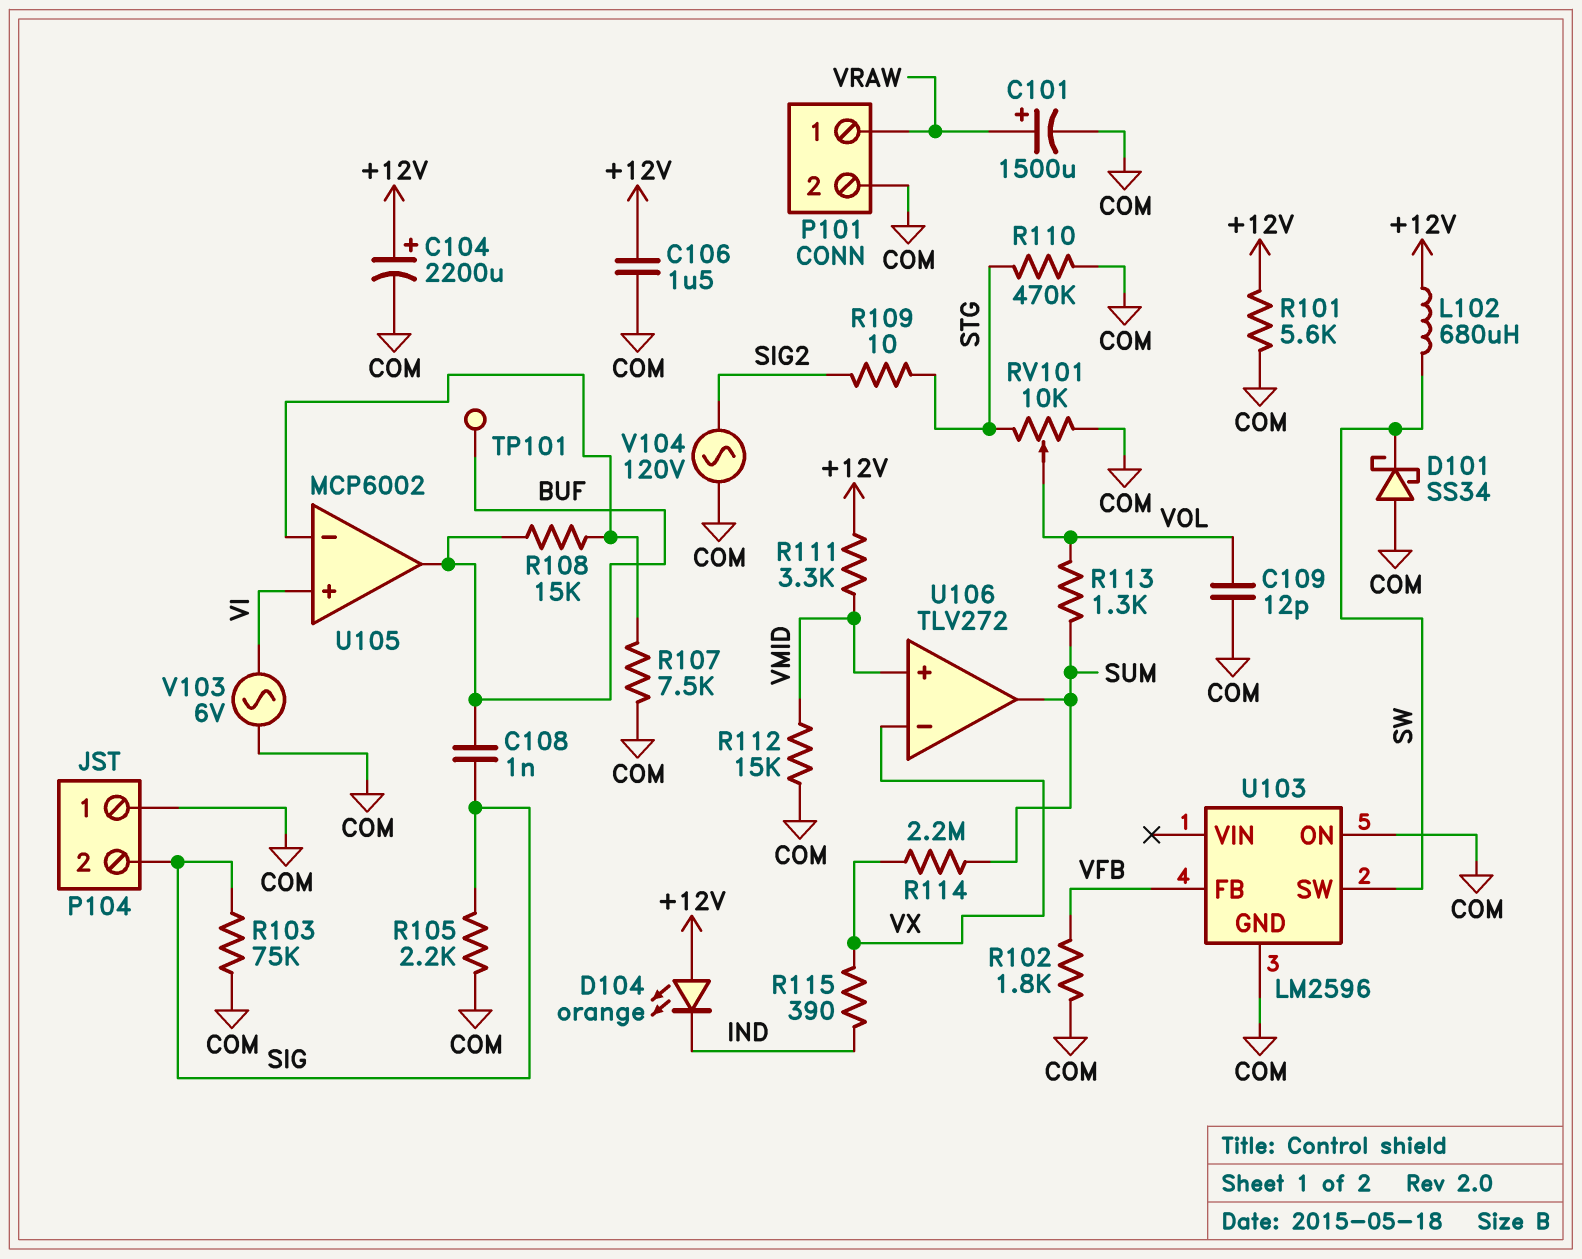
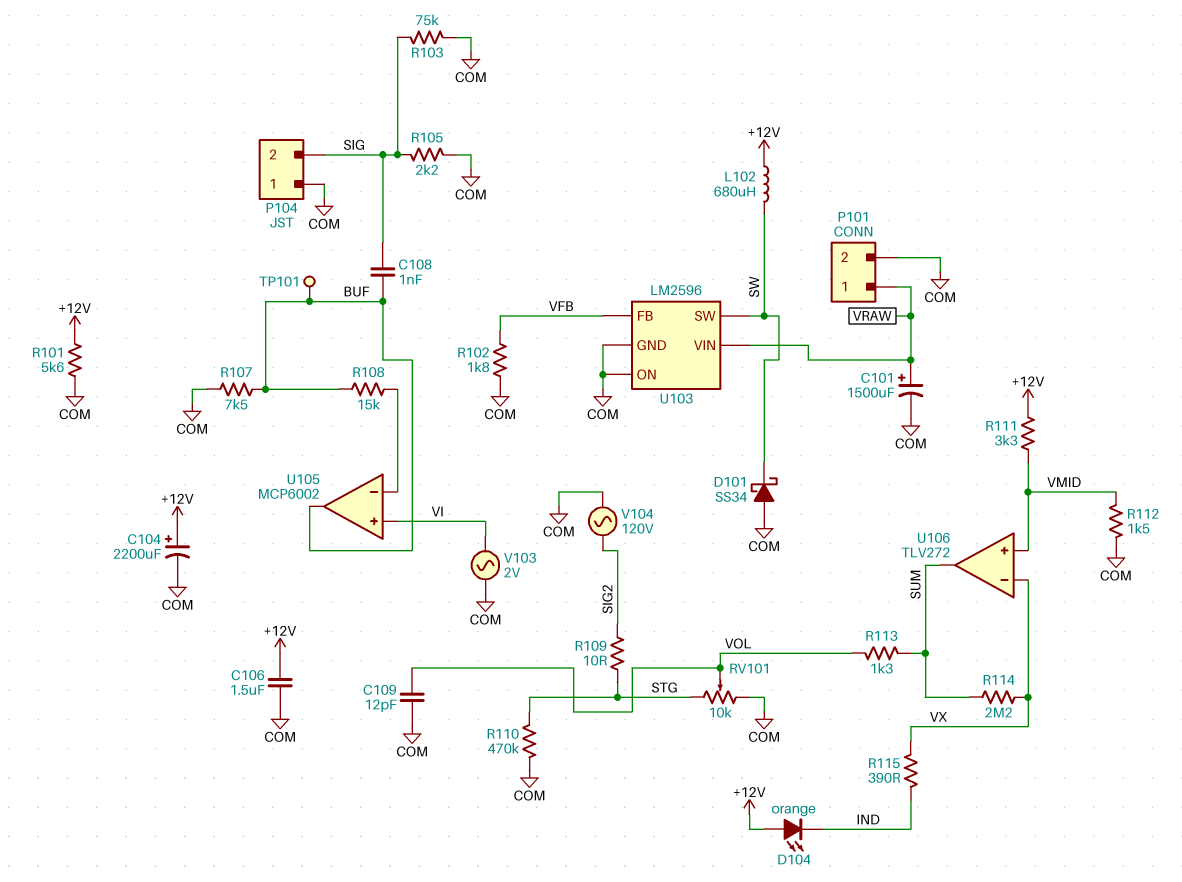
R107: 7.5k (COM, U105/in-) -> 7.5k (BUF, COM)
R112: 15k (COM, VMID) -> 1.5k (COM, VMID)
U103 pin VIN: none -> VRAW
V103: AC 6V (COM, VI) -> AC 2V (COM, VI)

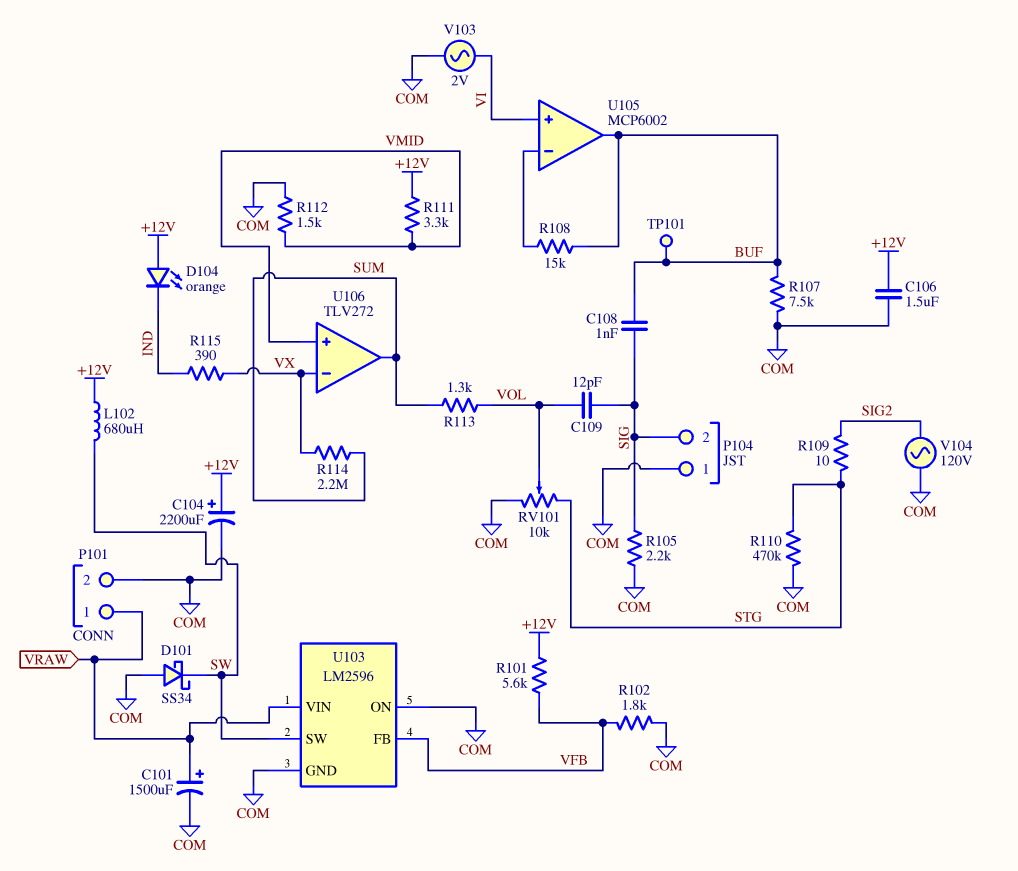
C109: 12pF (COM, VOL) -> 12pF (SIG, VOL)
R101: 5.6k (+12V, COM) -> 5.6k (+12V, VFB)
R103: 75k (COM, SIG) -> none

